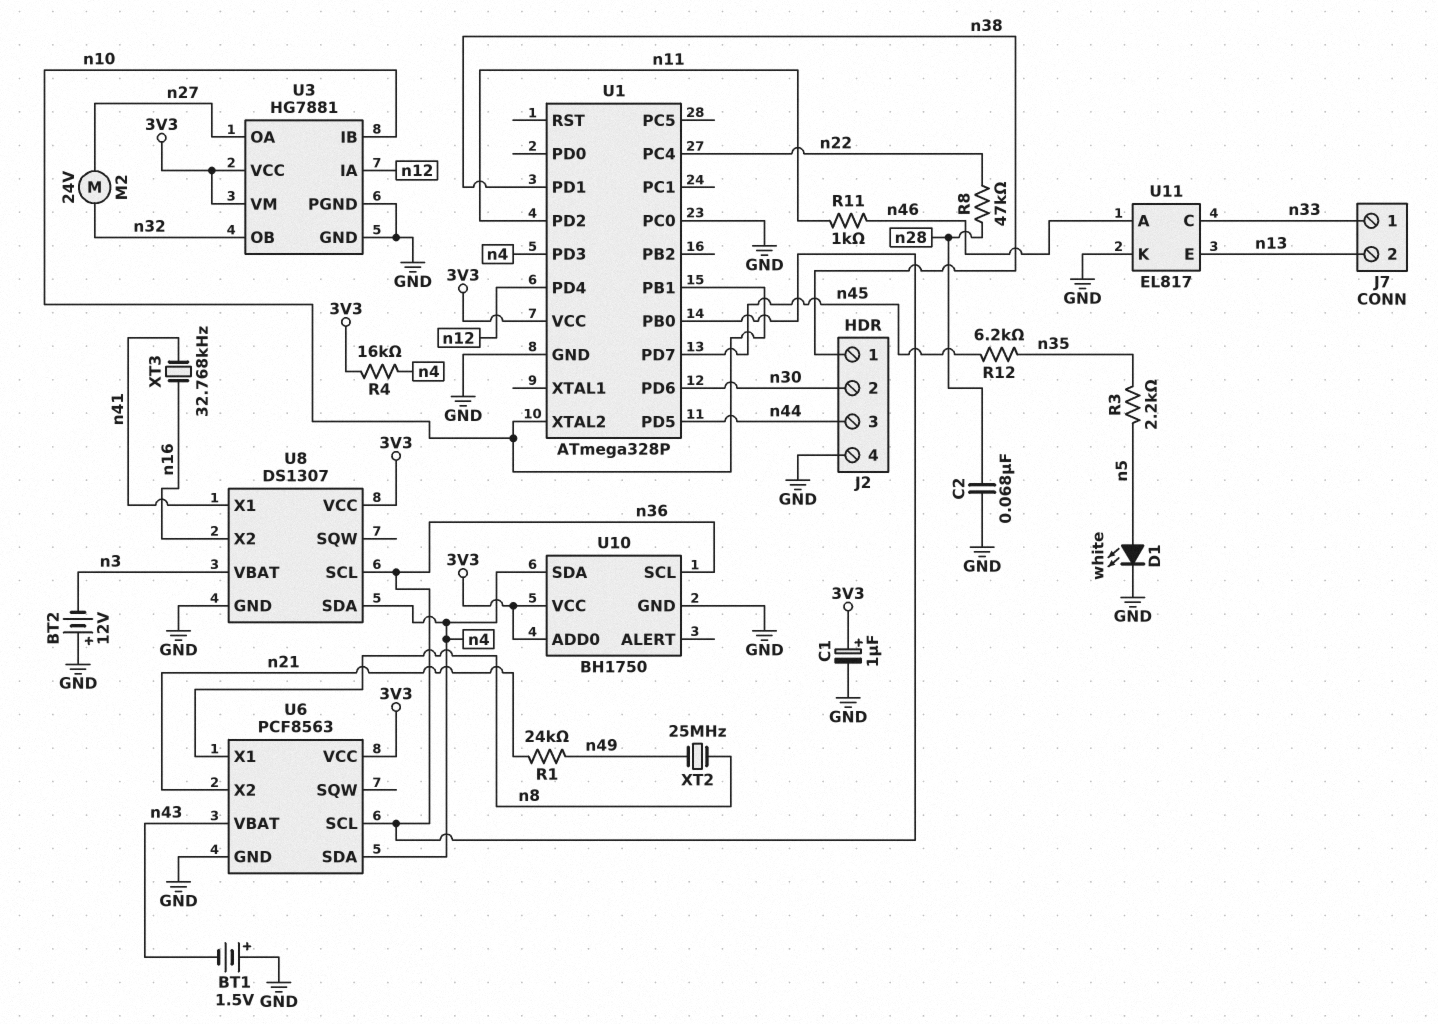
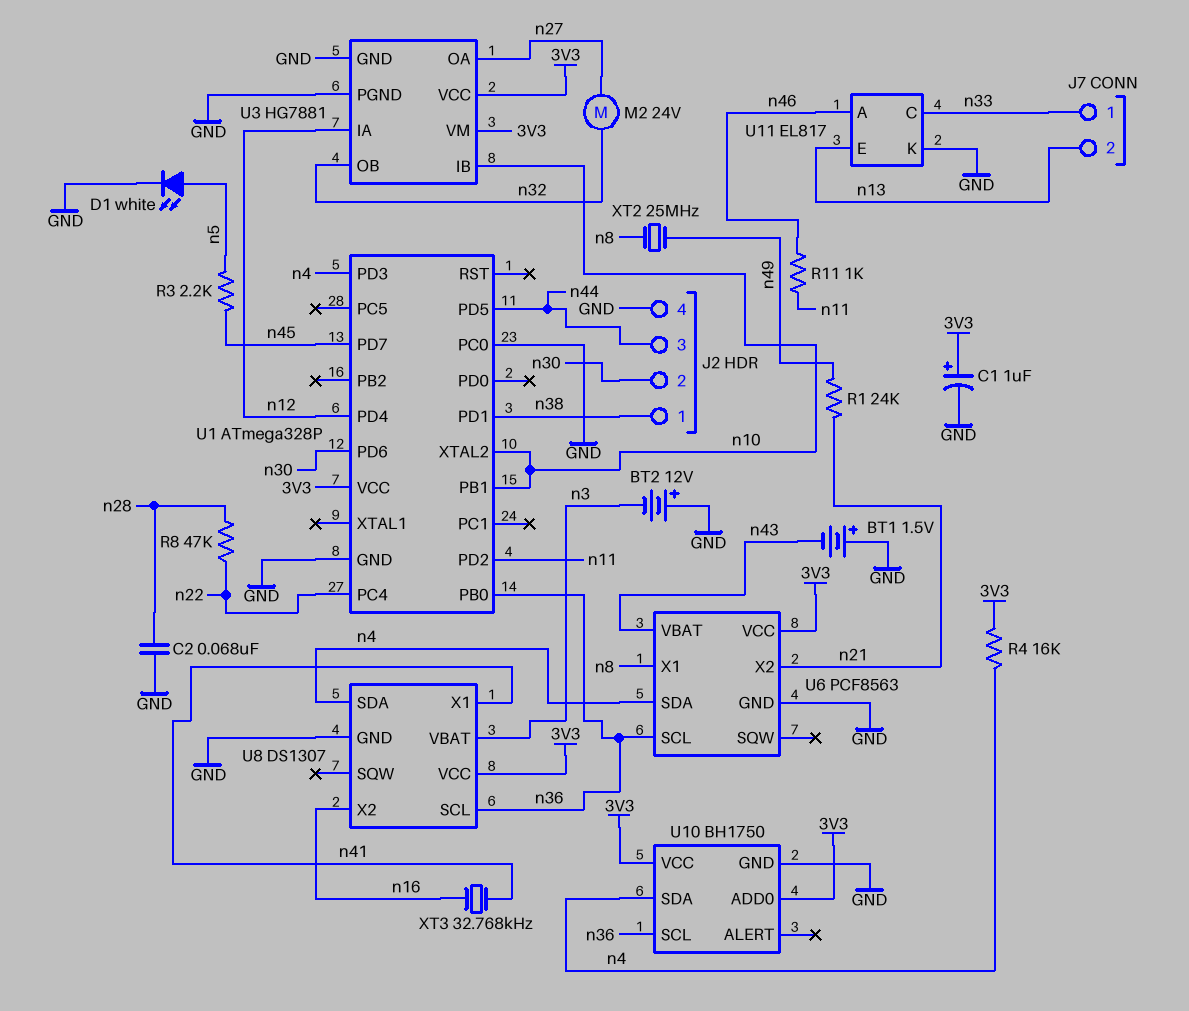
R3: 2.2k (n5, n35) -> 2.2k (n5, n45)
R12: 6.2k (n35, n45) -> none

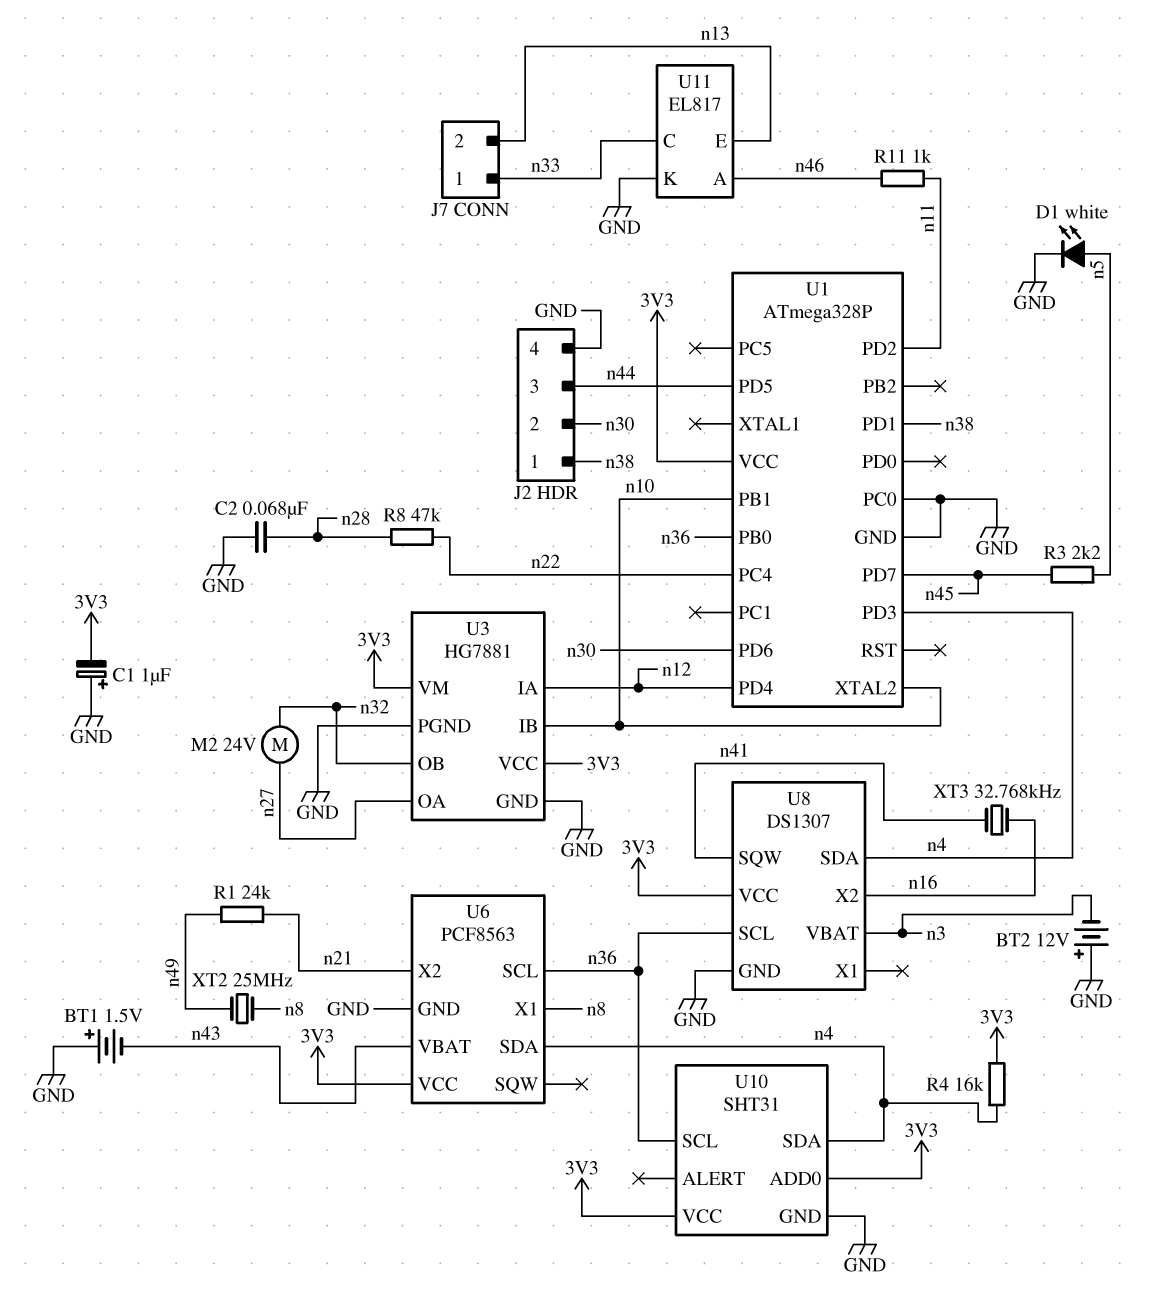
C1: 1uF (plus 3V3, minus GND) -> 1uF (plus GND, minus 3V3)
U8 pin SQW: none -> n41
U8 pin X1: n41 -> none
U10: BH1750 -> SHT31

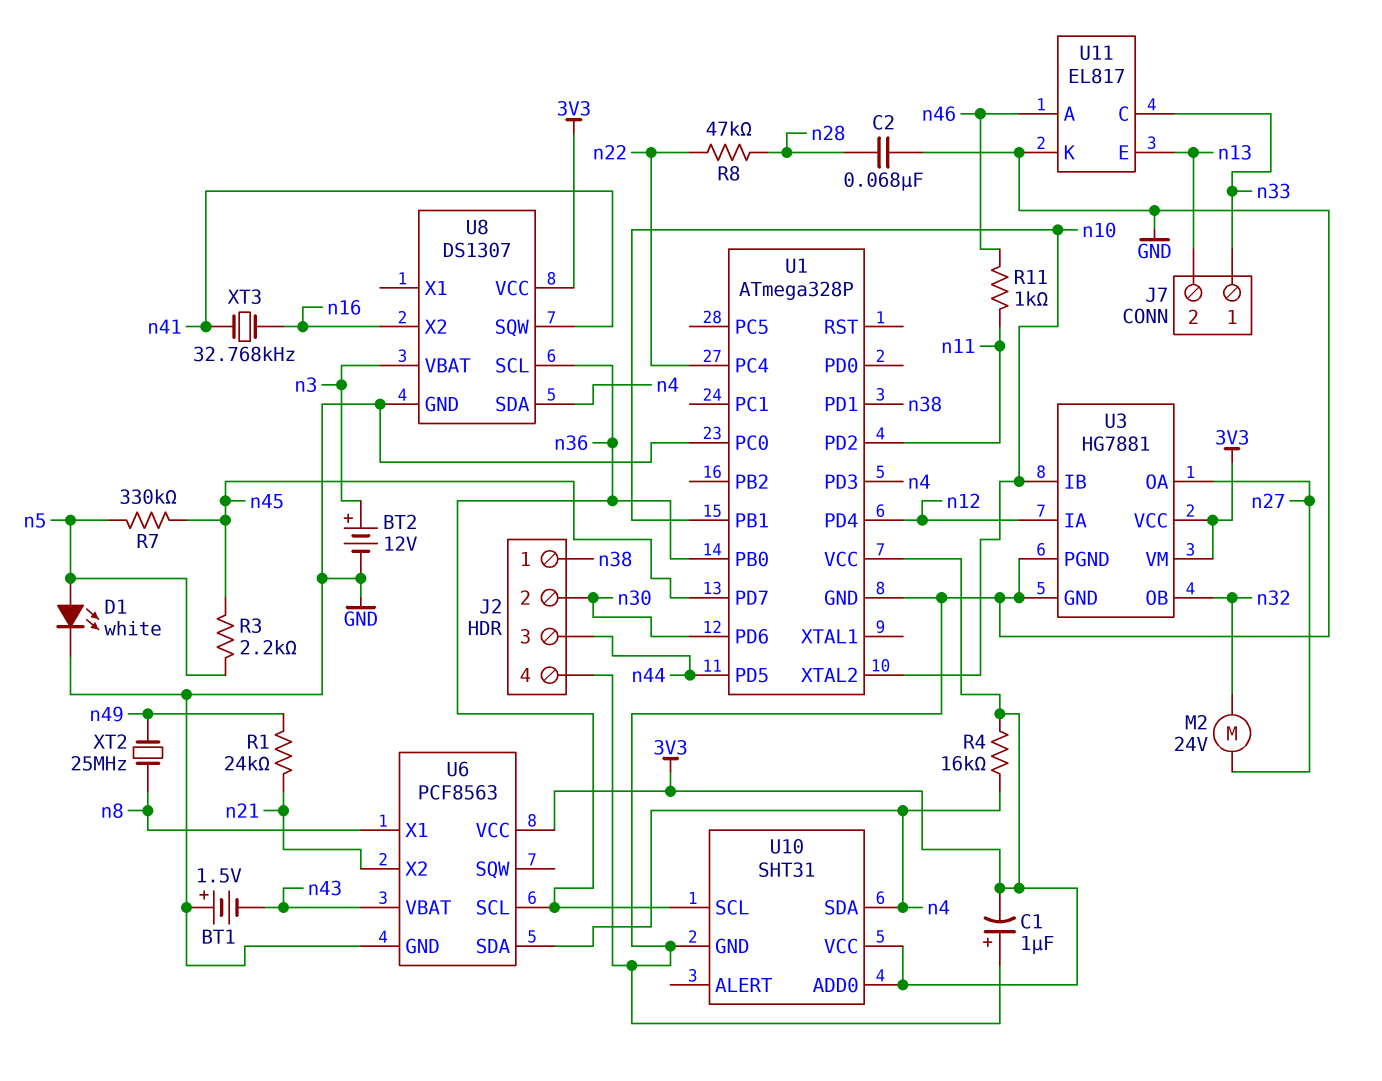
BT2: 12V (plus GND, minus n3) -> 12V (plus n3, minus GND)
R7: none -> 330k (n5, n45)

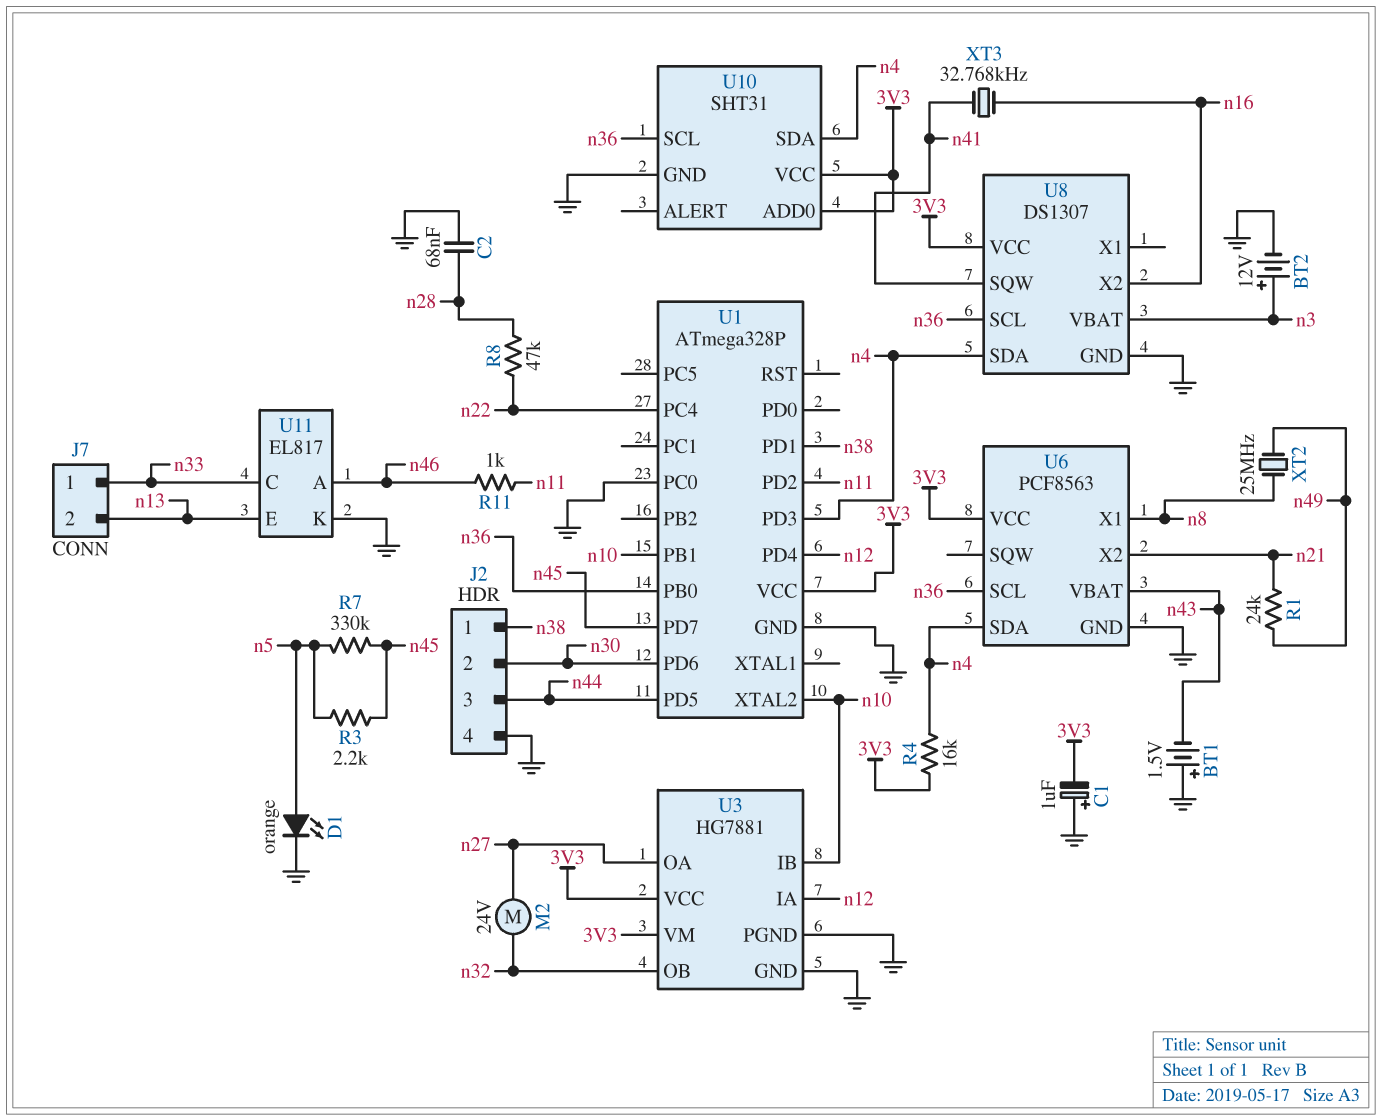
D1: LED white (A n5, K GND) -> LED orange (A n5, K GND)

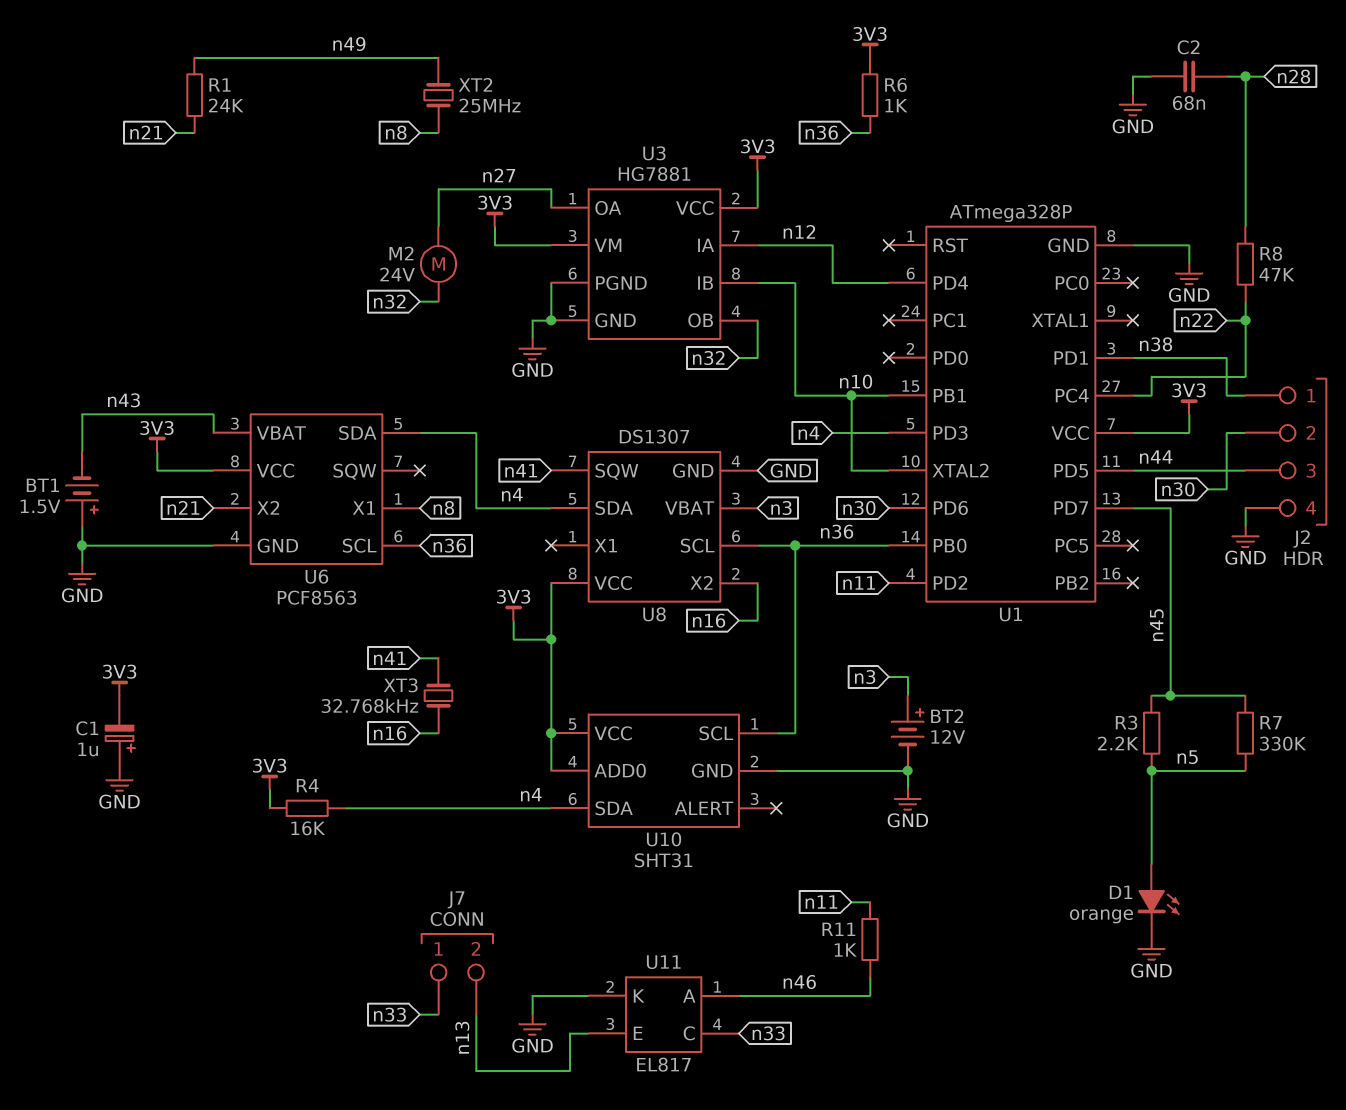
R6: none -> 1k (3V3, n36)
U1 pin PC0: GND -> none

